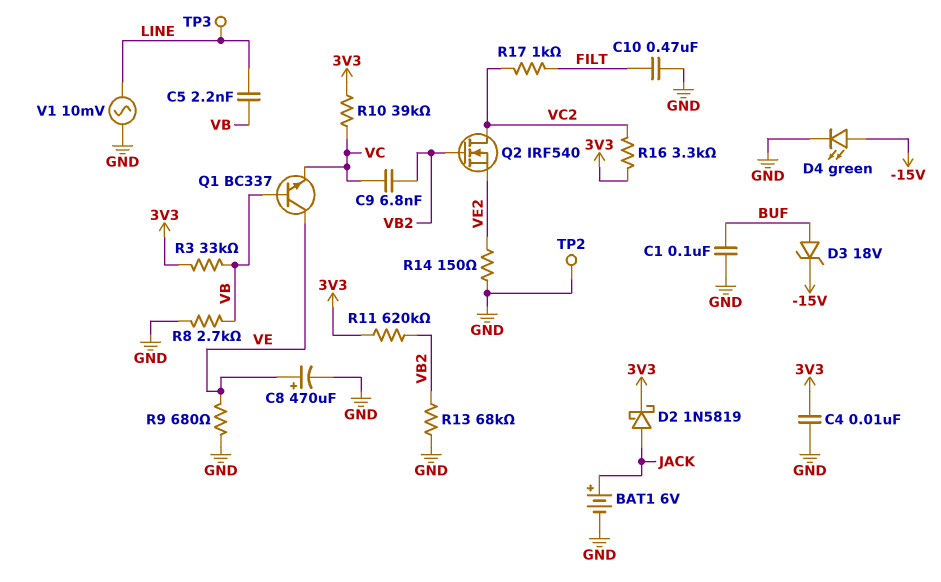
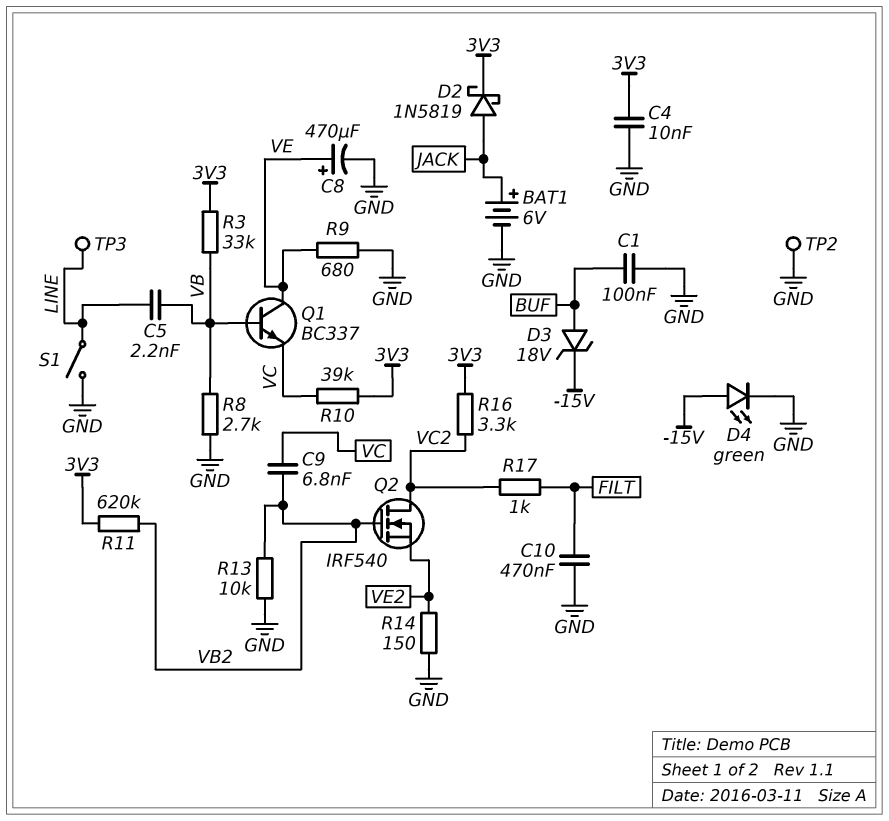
R13: 68k (GND, VB2) -> 10k (GND, VB2)
S1: none -> switch (GND, LINE)
V1: AC 10mV (GND, LINE) -> none

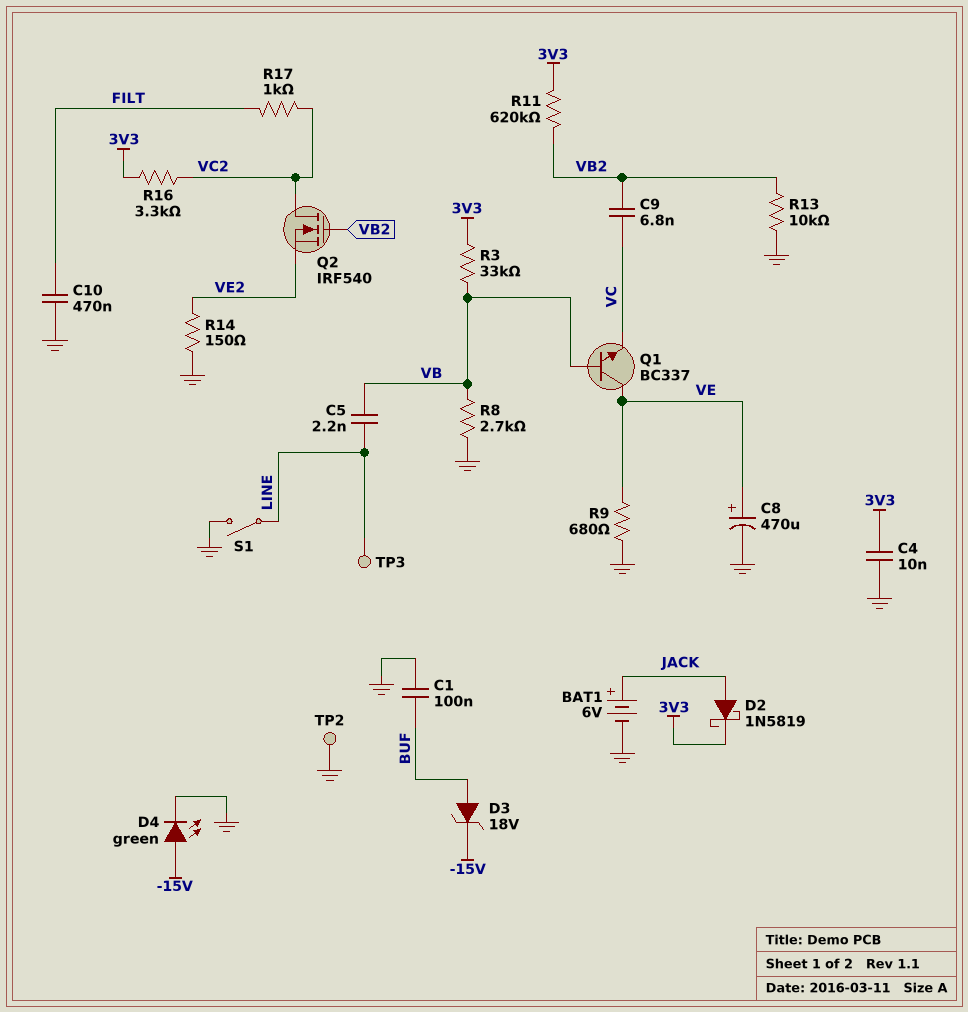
R10: 39k (3V3, VC) -> none

